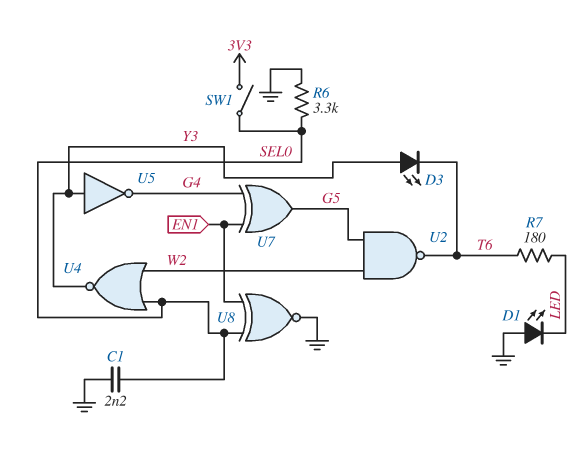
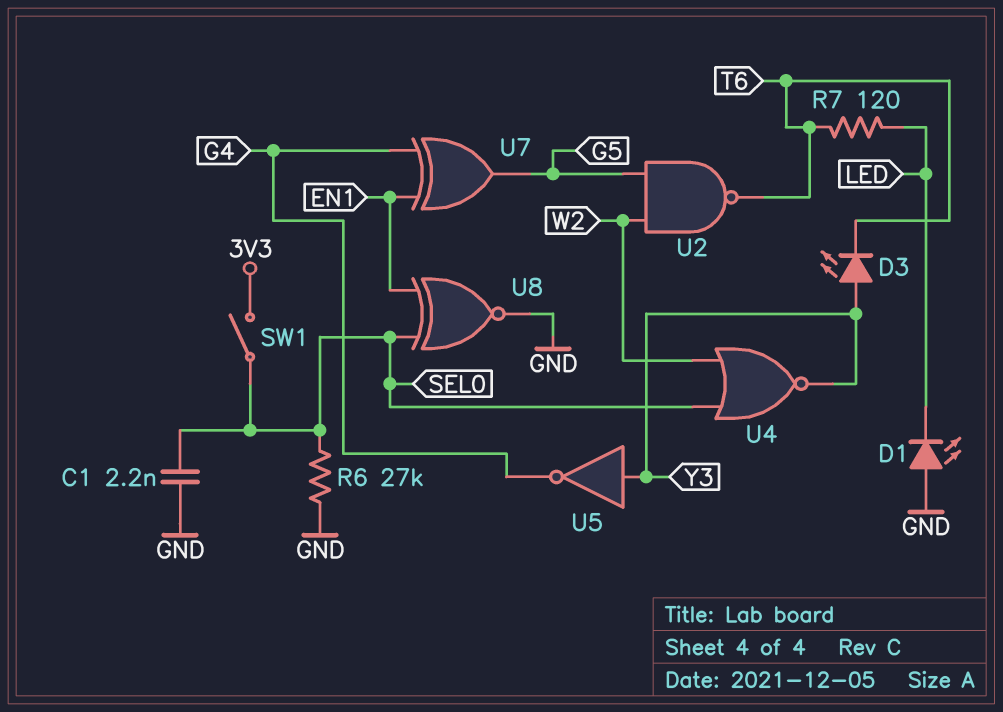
R6: 3.3k (GND, SEL0) -> 27k (GND, SEL0)
R7: 180 (LED, T6) -> 120 (LED, T6)

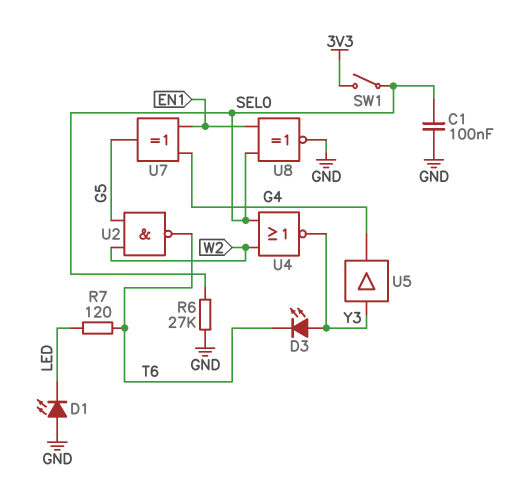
C1: 2.2nF (GND, SEL0) -> 100nF (GND, SEL0)
U5: NOT (in Y3, out G4) -> buffer (in Y3, out G4)

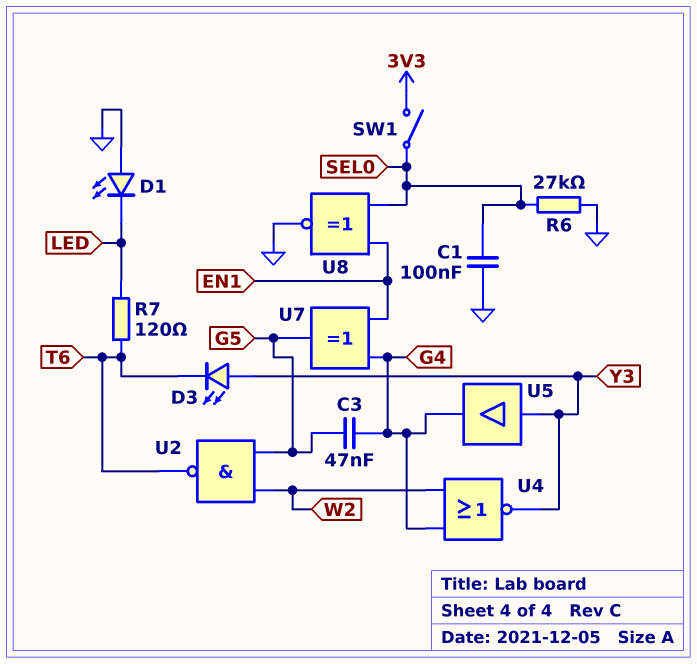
C3: none -> 47nF (G4, G5)
U4: NOR (in SEL0, in W2, out Y3) -> NOR (in G4, in W2, out Y3)

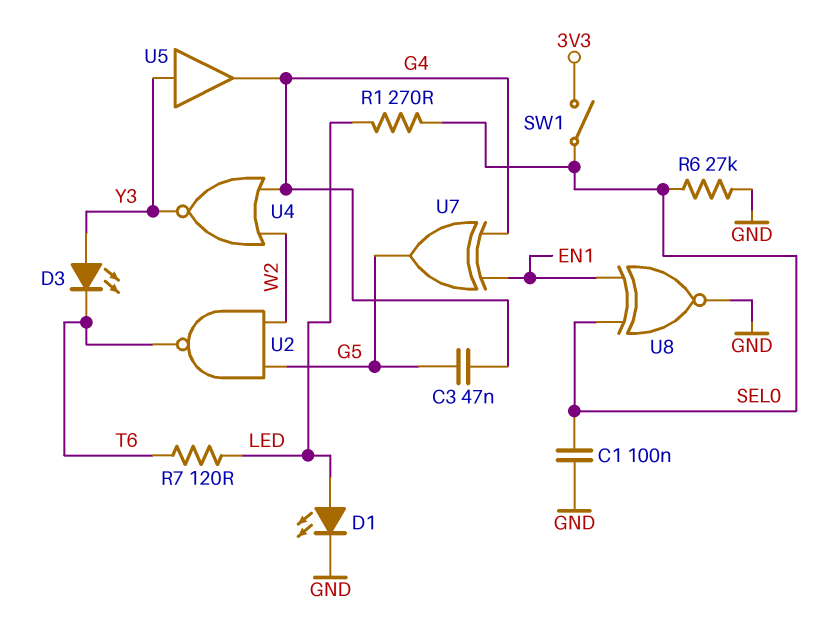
D1: LED (A GND, K LED) -> LED (A LED, K GND)
R1: none -> 270 (LED, SEL0)

